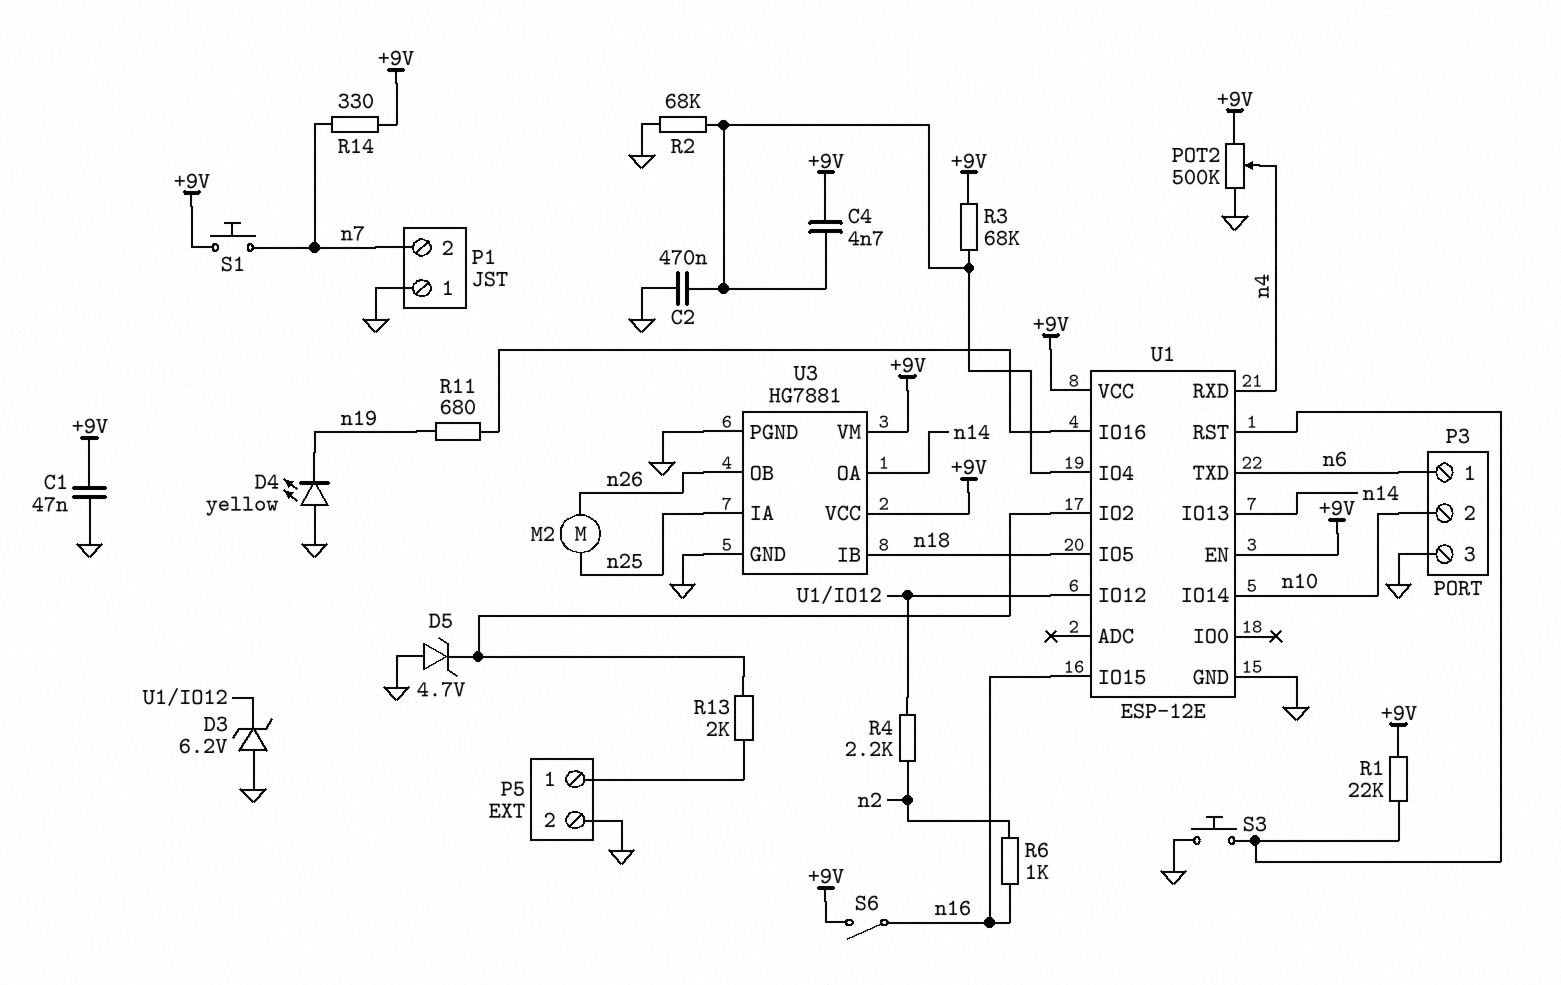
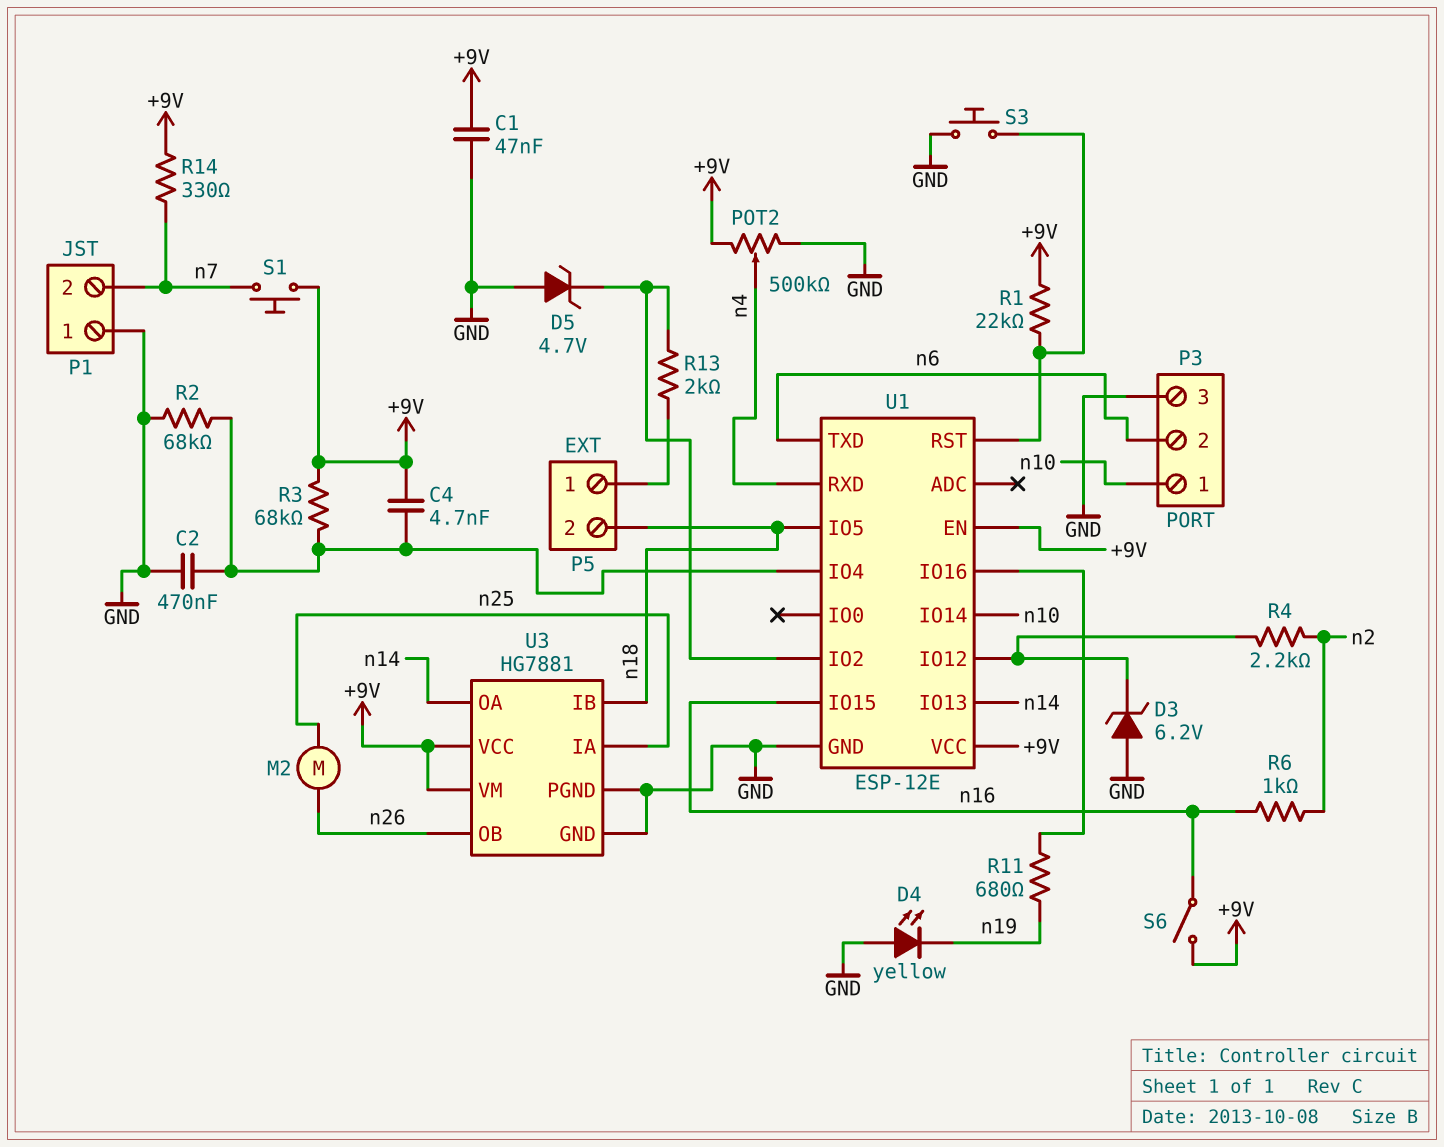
P3 pin 1: n6 -> n10
P3 pin 2: n10 -> n6
P5 pin 2: GND -> n18

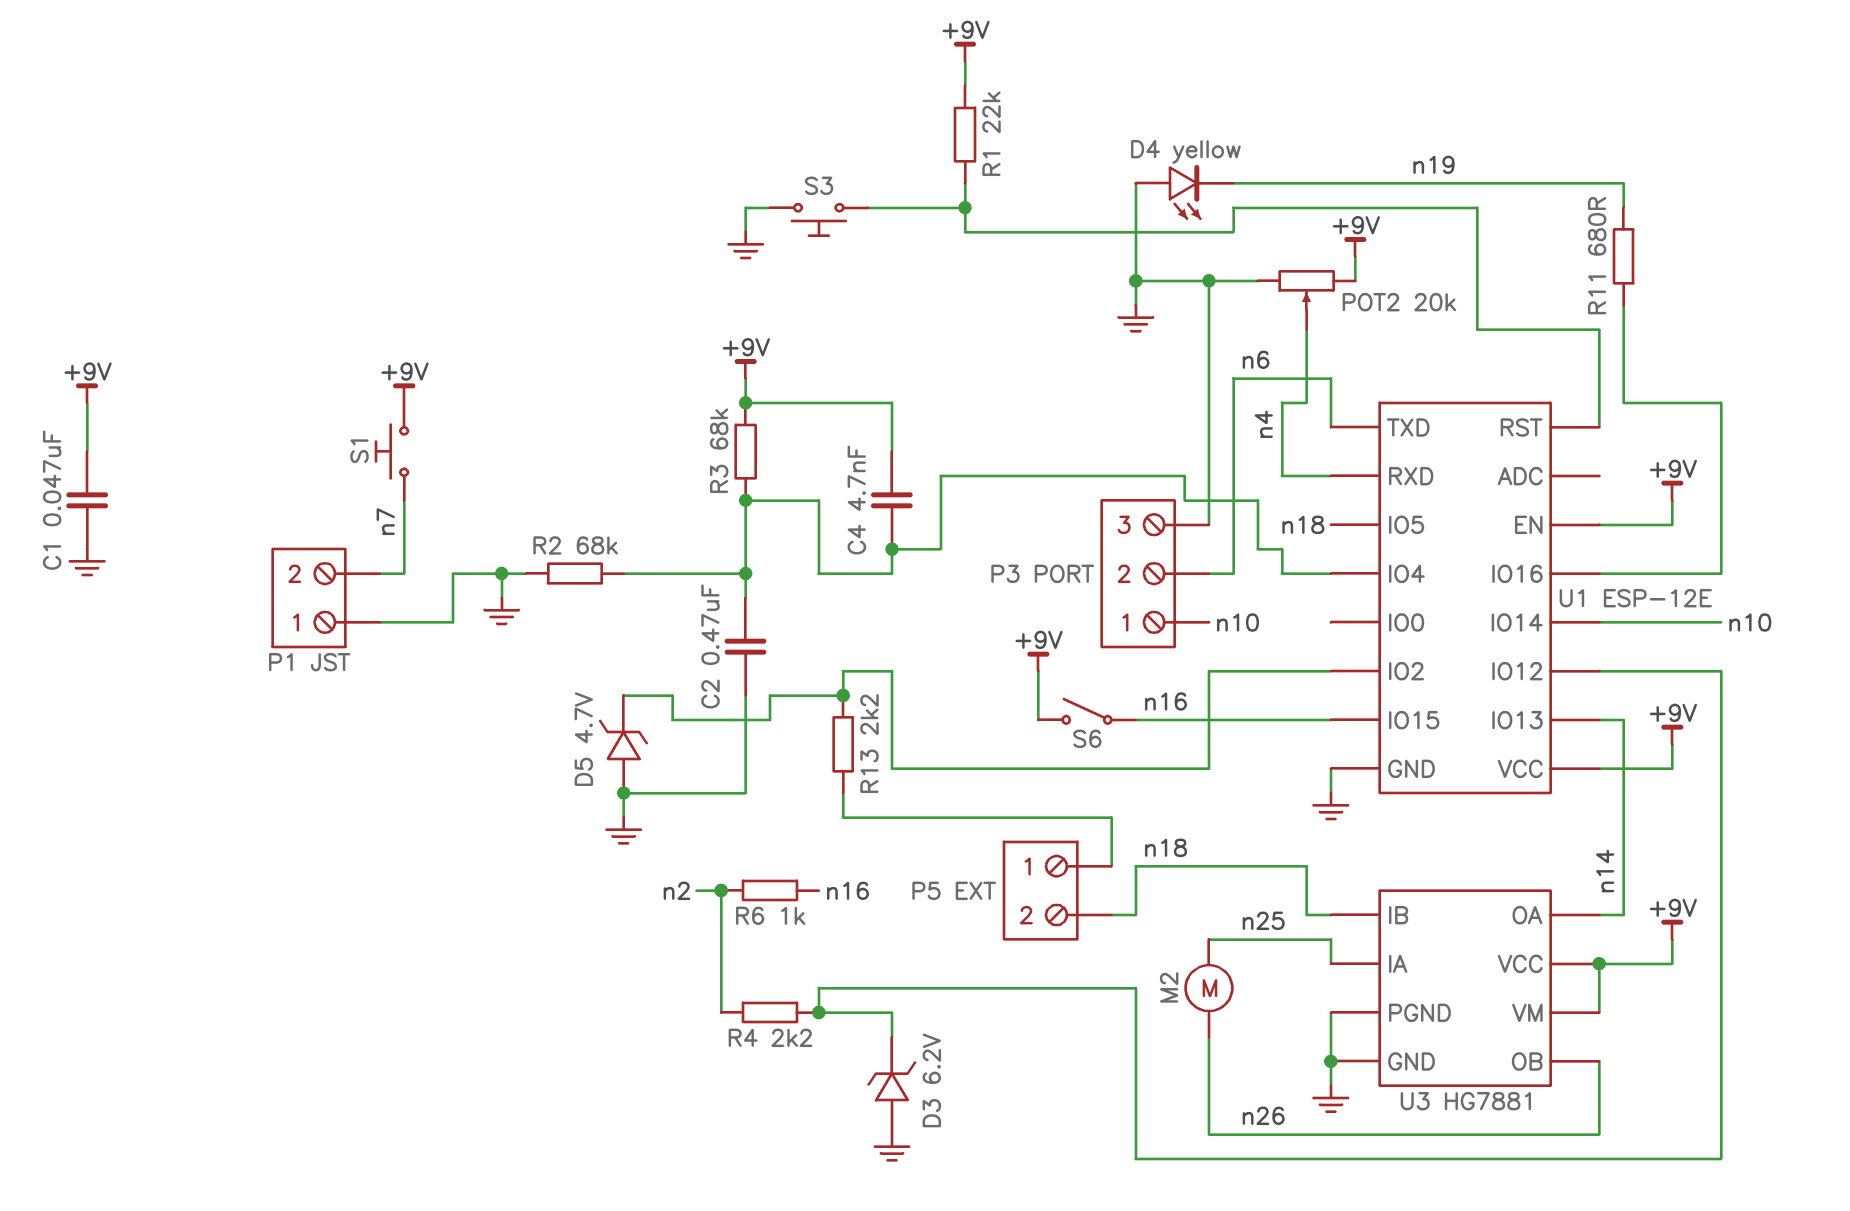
POT2: 500k (+9V, GND, wiper n4) -> 20k (+9V, GND, wiper n4)
R13: 2k (P5/1, U1/IO2) -> 2.2k (P5/1, U1/IO2)
R14: 330 (+9V, n7) -> none

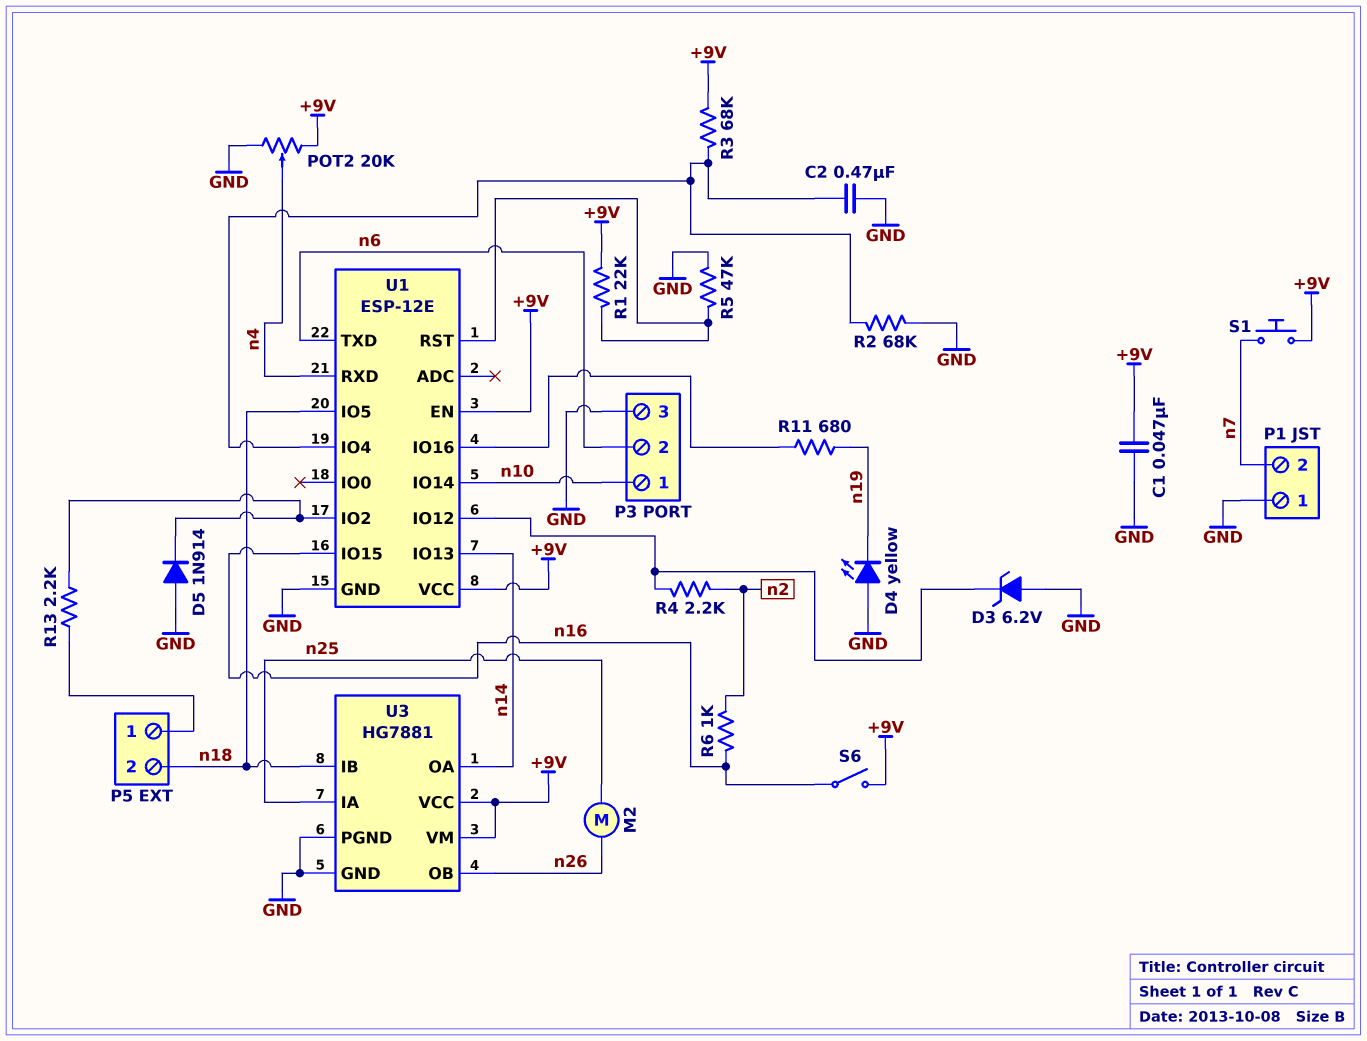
C4: 4.7nF (+9V, U1/IO4) -> none
D5: zener 4.7V (A GND, K U1/IO2) -> diode 1N914 (A GND, K U1/IO2)
R5: none -> 47k (GND, U1/RST)
S3: button (GND, U1/RST) -> none

